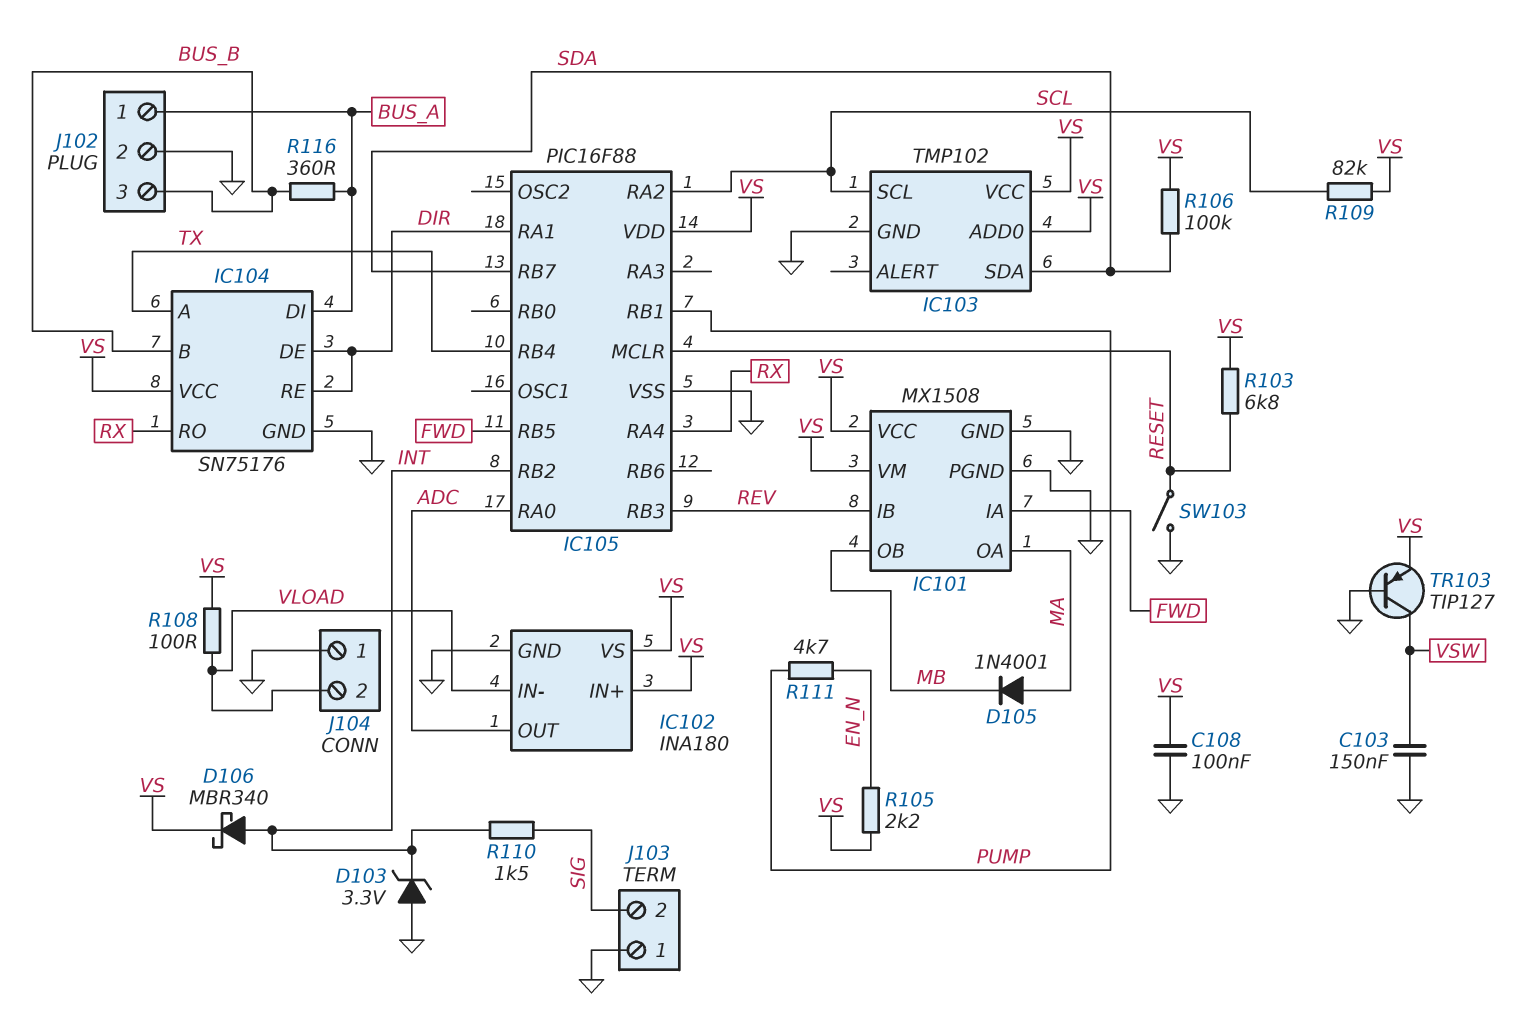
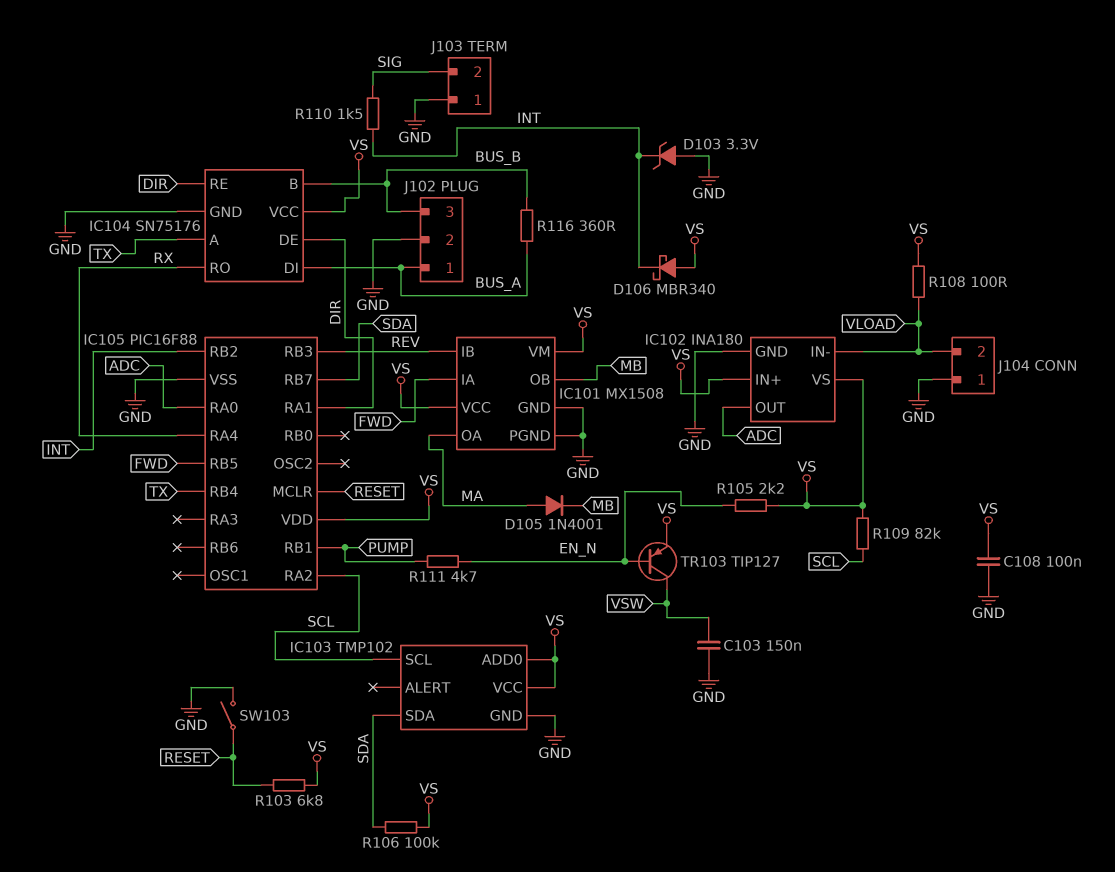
D106: schottky MBR340 (A INT, K VS) -> schottky MBR340 (A VS, K INT)
TR103: PNP TIP127 (B GND, C VSW, E VS) -> PNP TIP127 (B EN_N, C VSW, E VS)

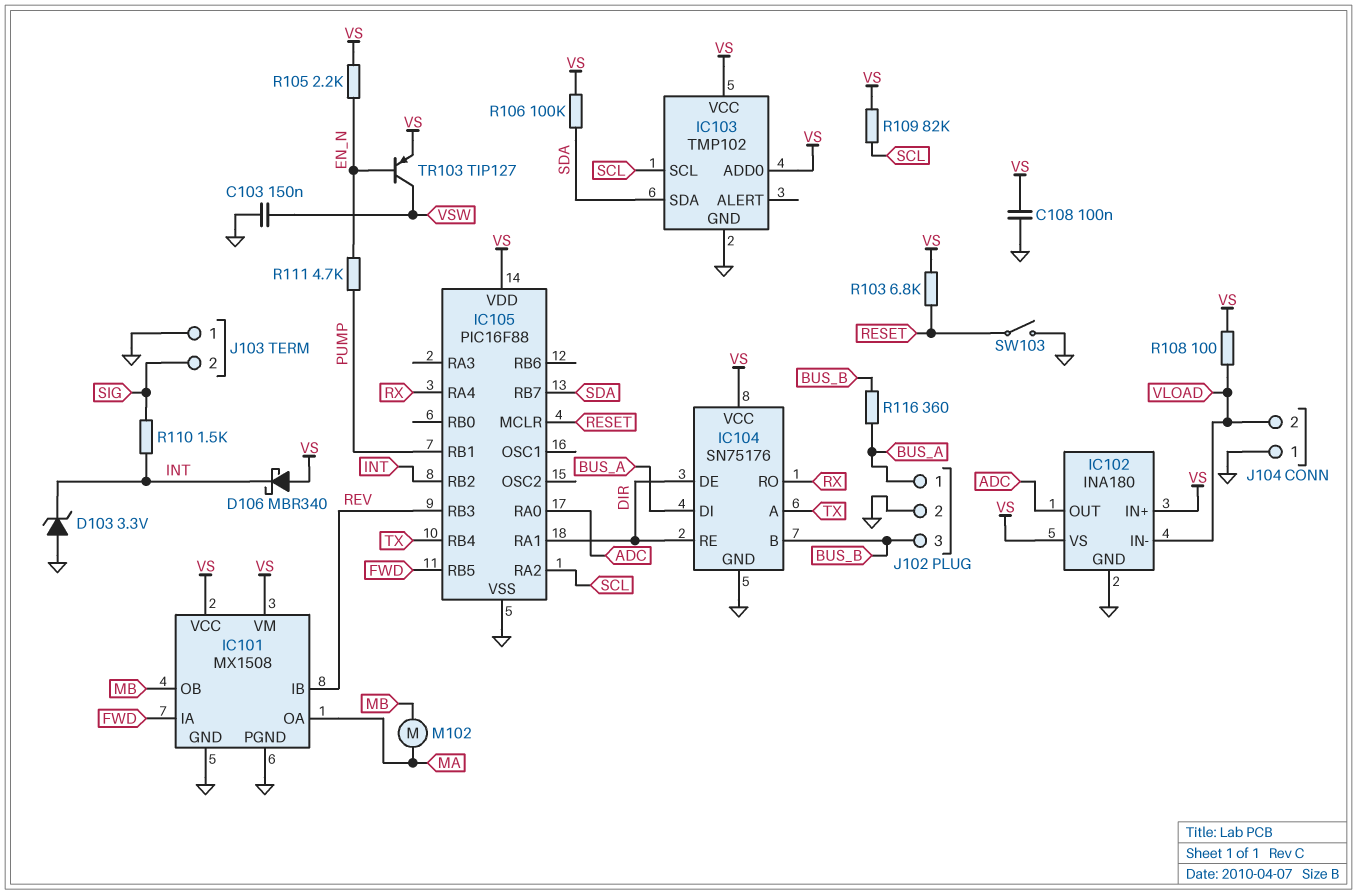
D105: diode 1N4001 (A MA, K MB) -> none
M102: none -> motor (MA, MB)

